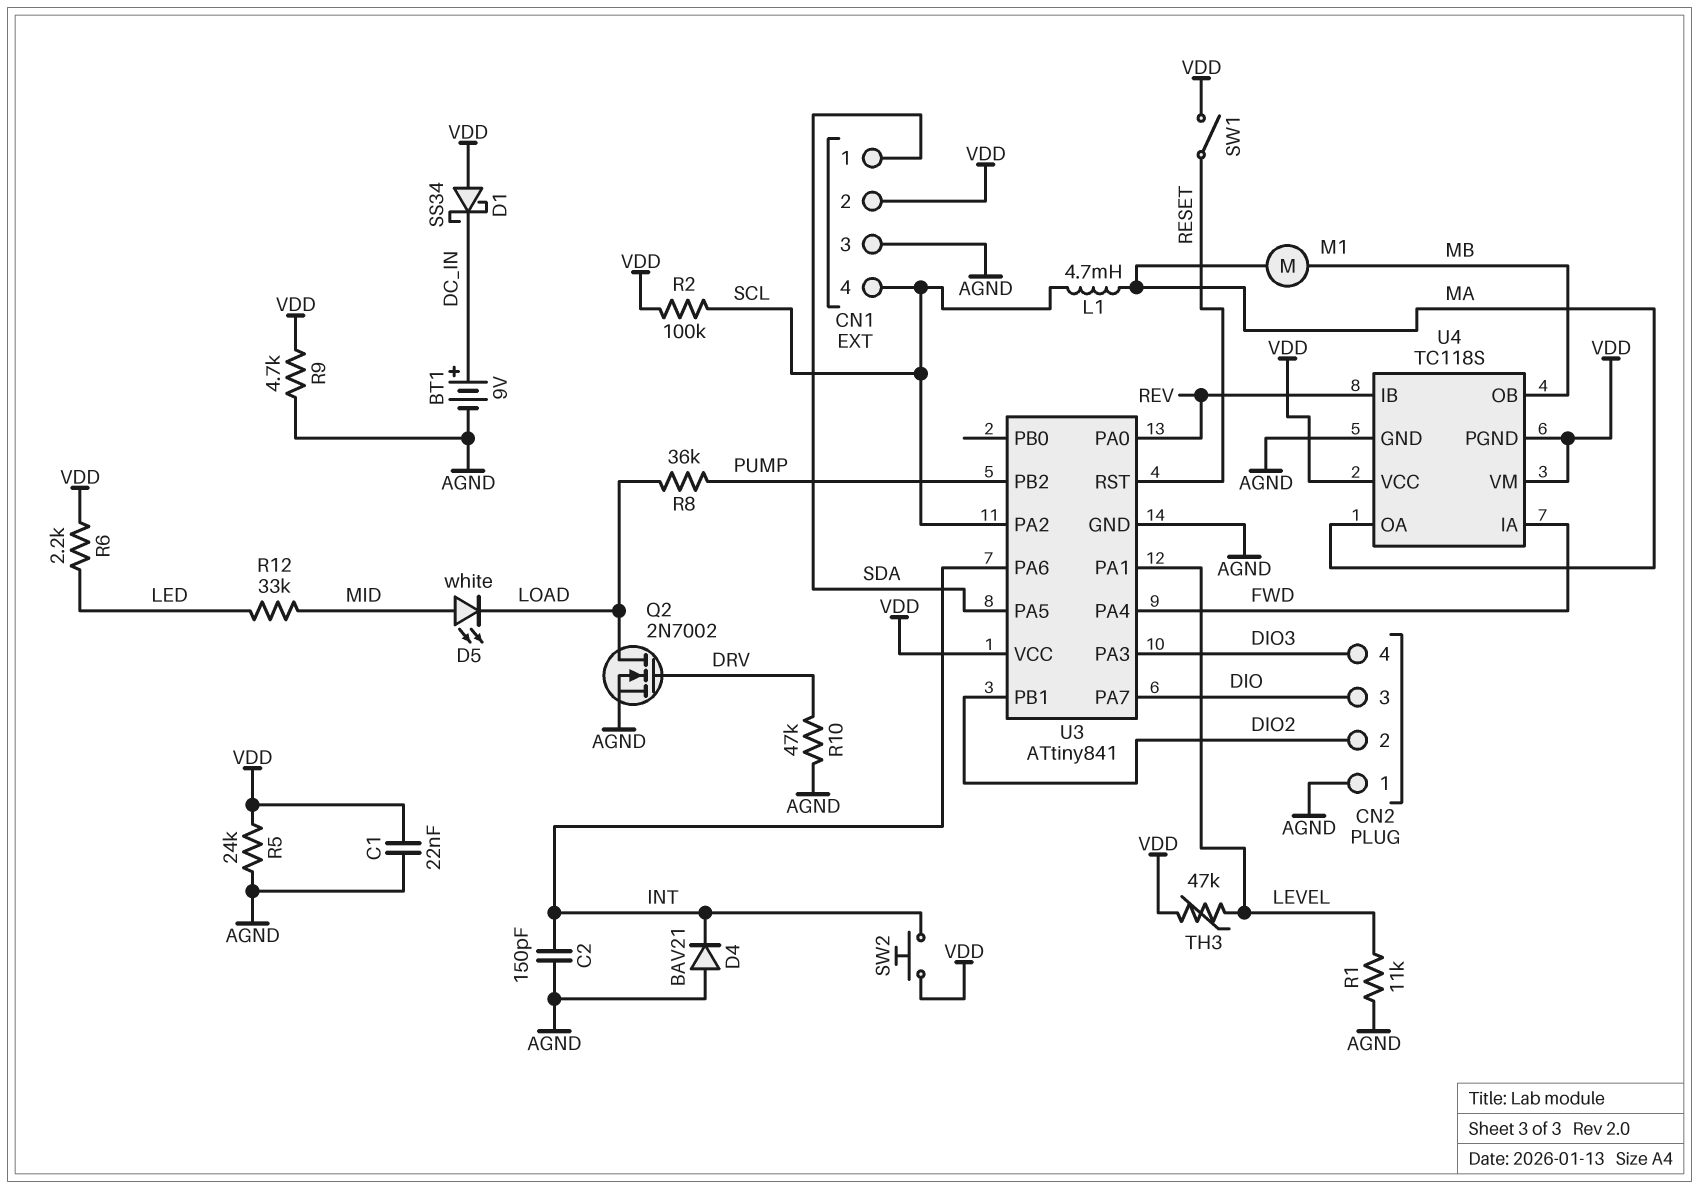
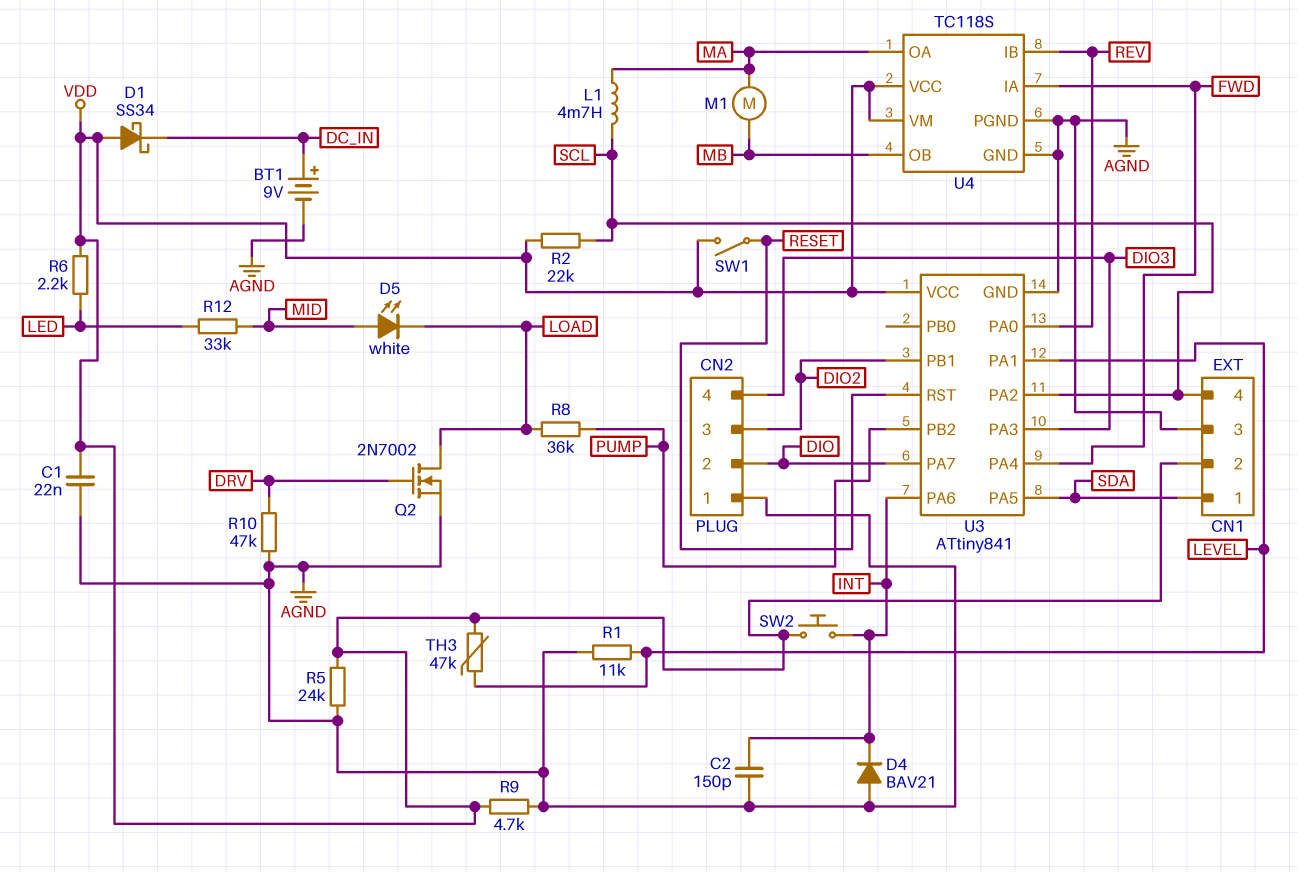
CN2 pin 2: DIO2 -> DIO
CN2 pin 3: DIO -> DIO2
R2: 100k (SCL, VDD) -> 22k (SCL, VDD)
U4 pin PGND: VDD -> AGND

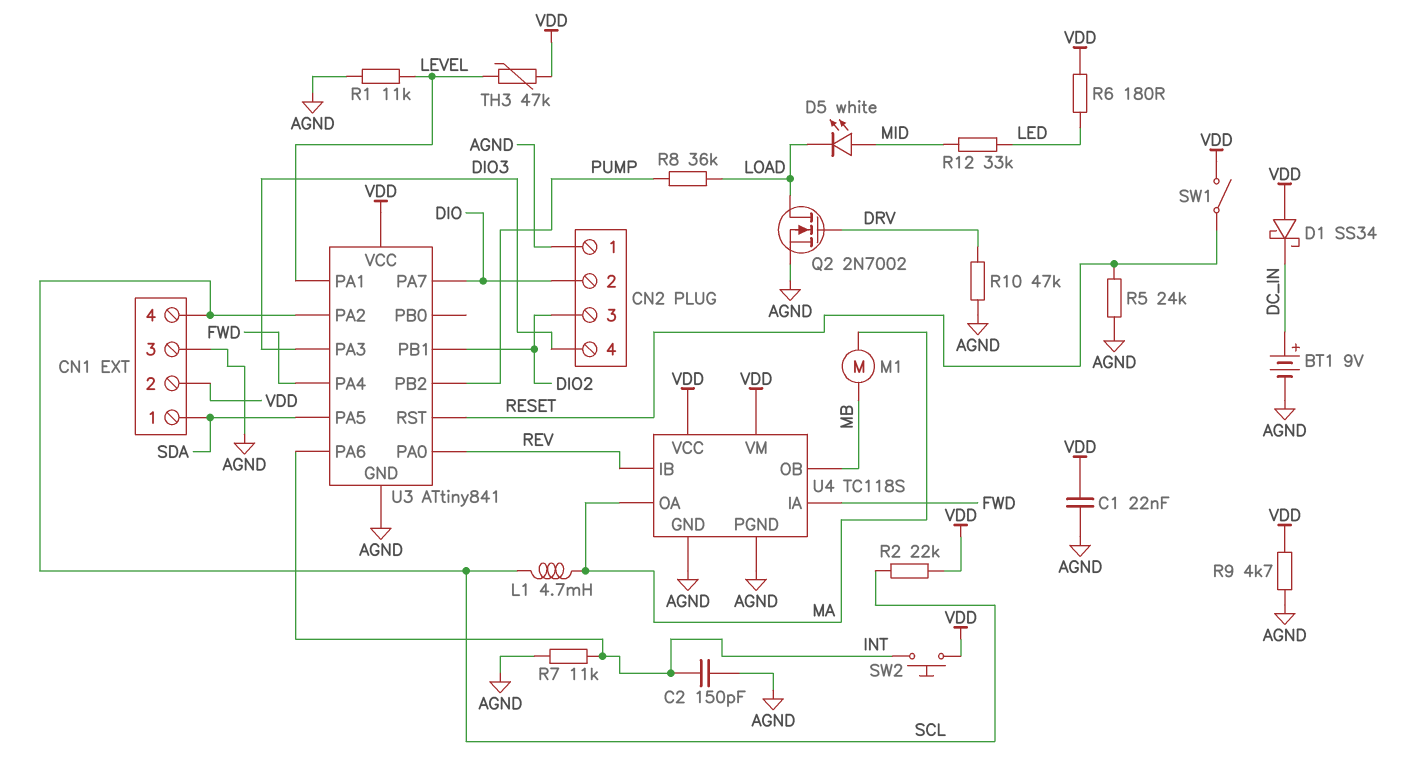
D4: diode BAV21 (A AGND, K INT) -> none
R5: 24k (AGND, VDD) -> 24k (AGND, RESET)
R6: 2.2k (LED, VDD) -> 180 (LED, VDD)
R7: none -> 11k (AGND, INT)

